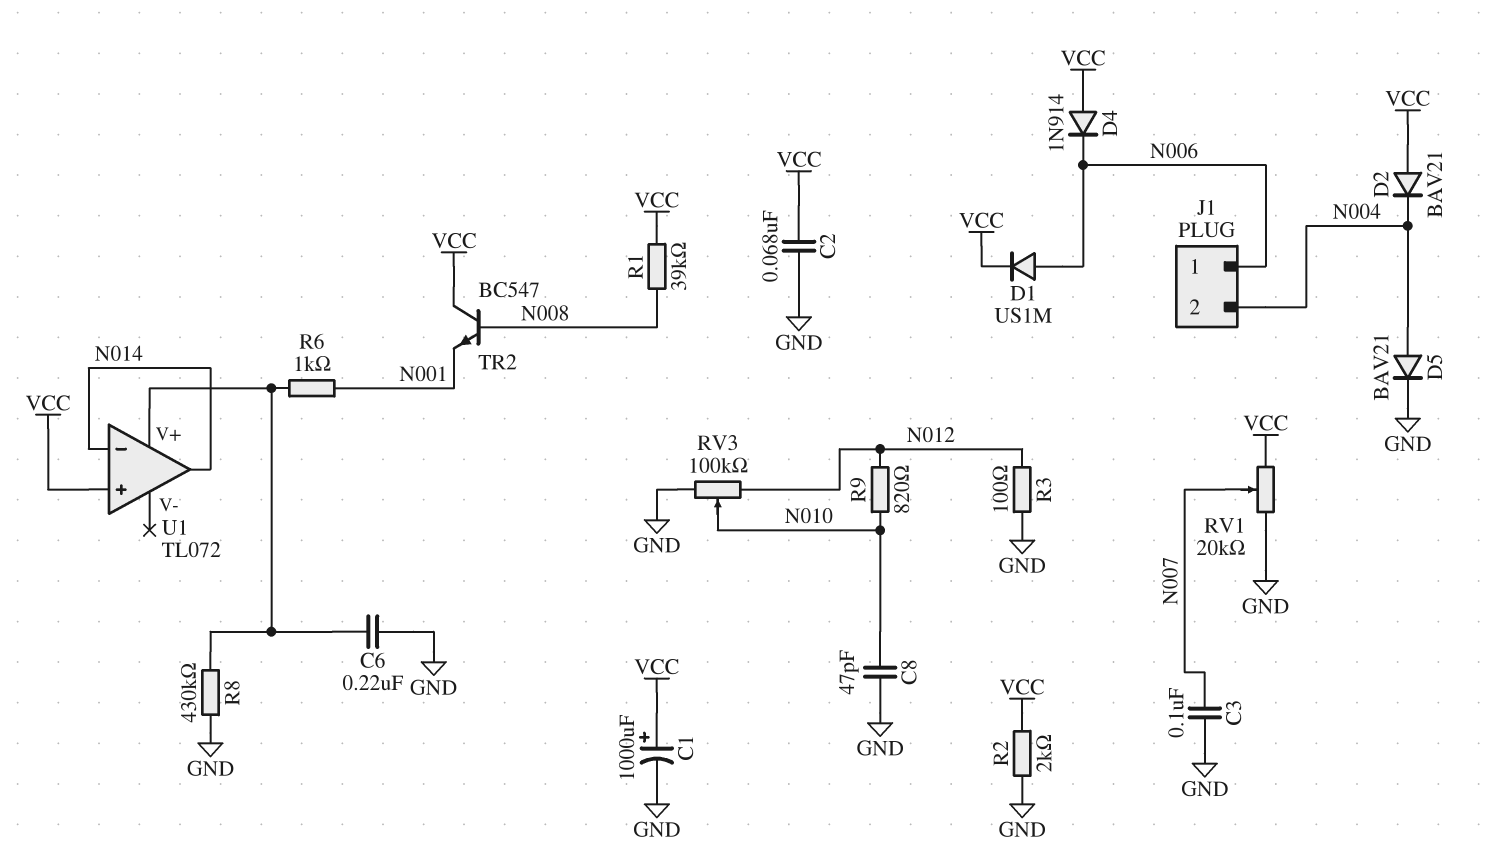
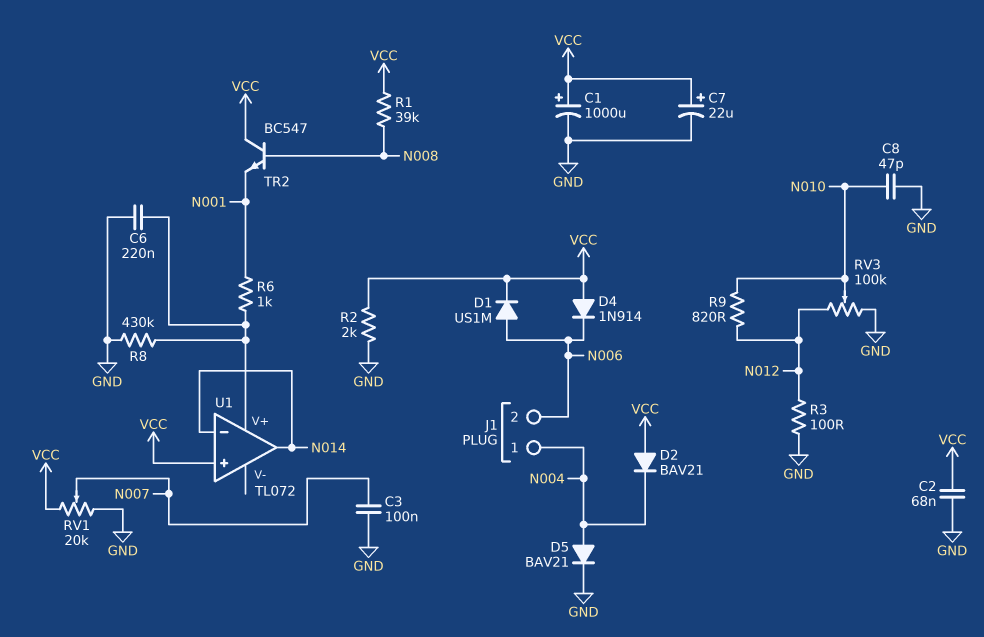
C7: none -> 22uF (plus VCC, minus GND)
J1 pin 1: N006 -> N004
J1 pin 2: N004 -> N006

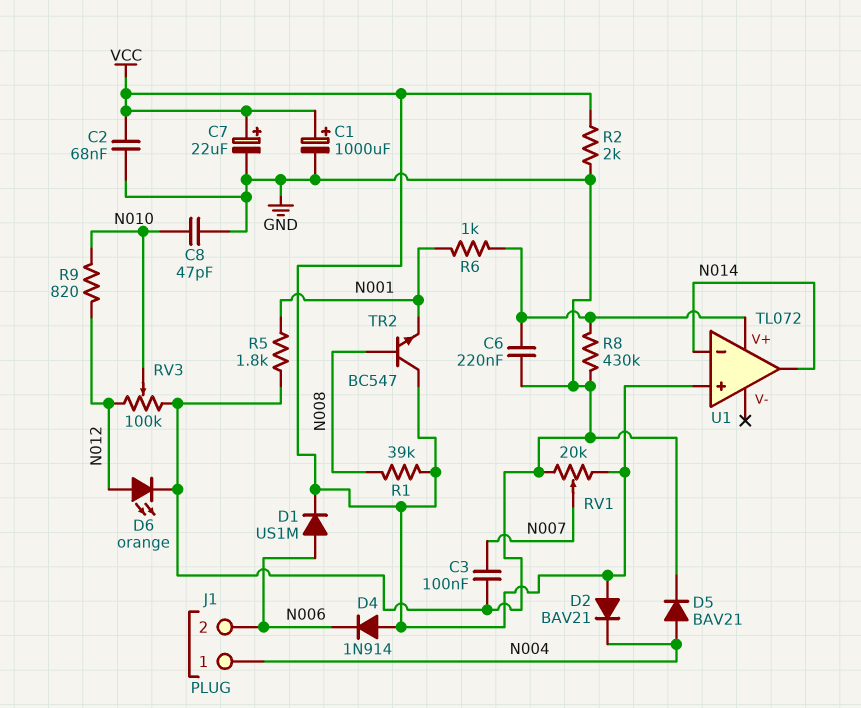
D6: none -> LED orange (A N012, K GND)
R3: 100 (GND, N012) -> none
R5: none -> 1.8k (GND, N001)

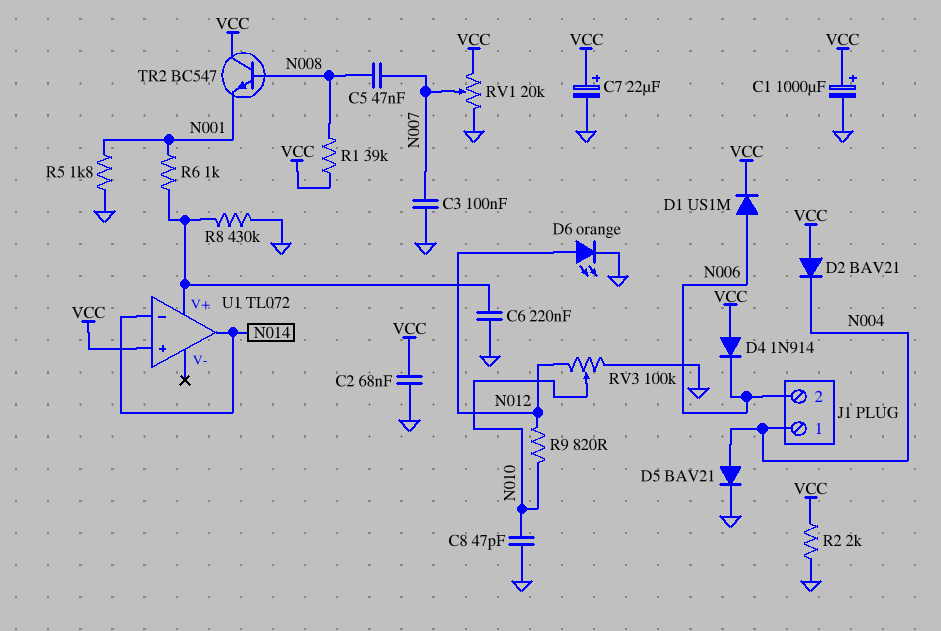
C5: none -> 47nF (N007, N008)

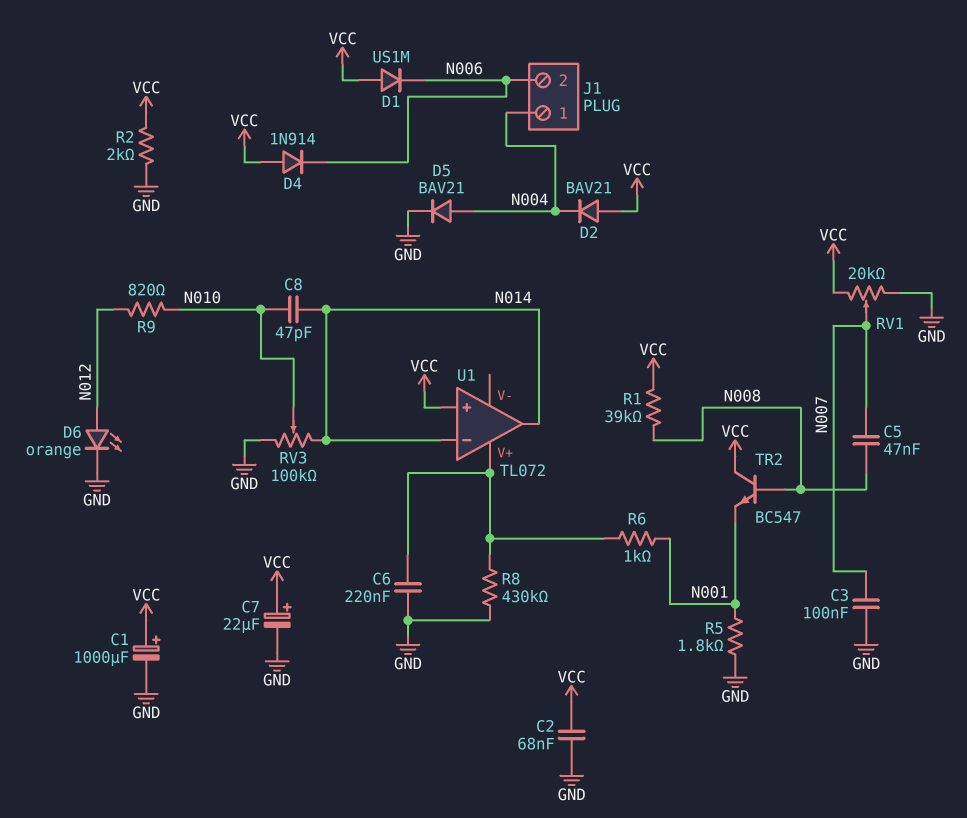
C8: 47pF (GND, N010) -> 47pF (N010, N014)
D1: diode US1M (A N006, K VCC) -> diode US1M (A VCC, K N006)
RV3: 100k (GND, N012, wiper N010) -> 100k (GND, N014, wiper N010)

